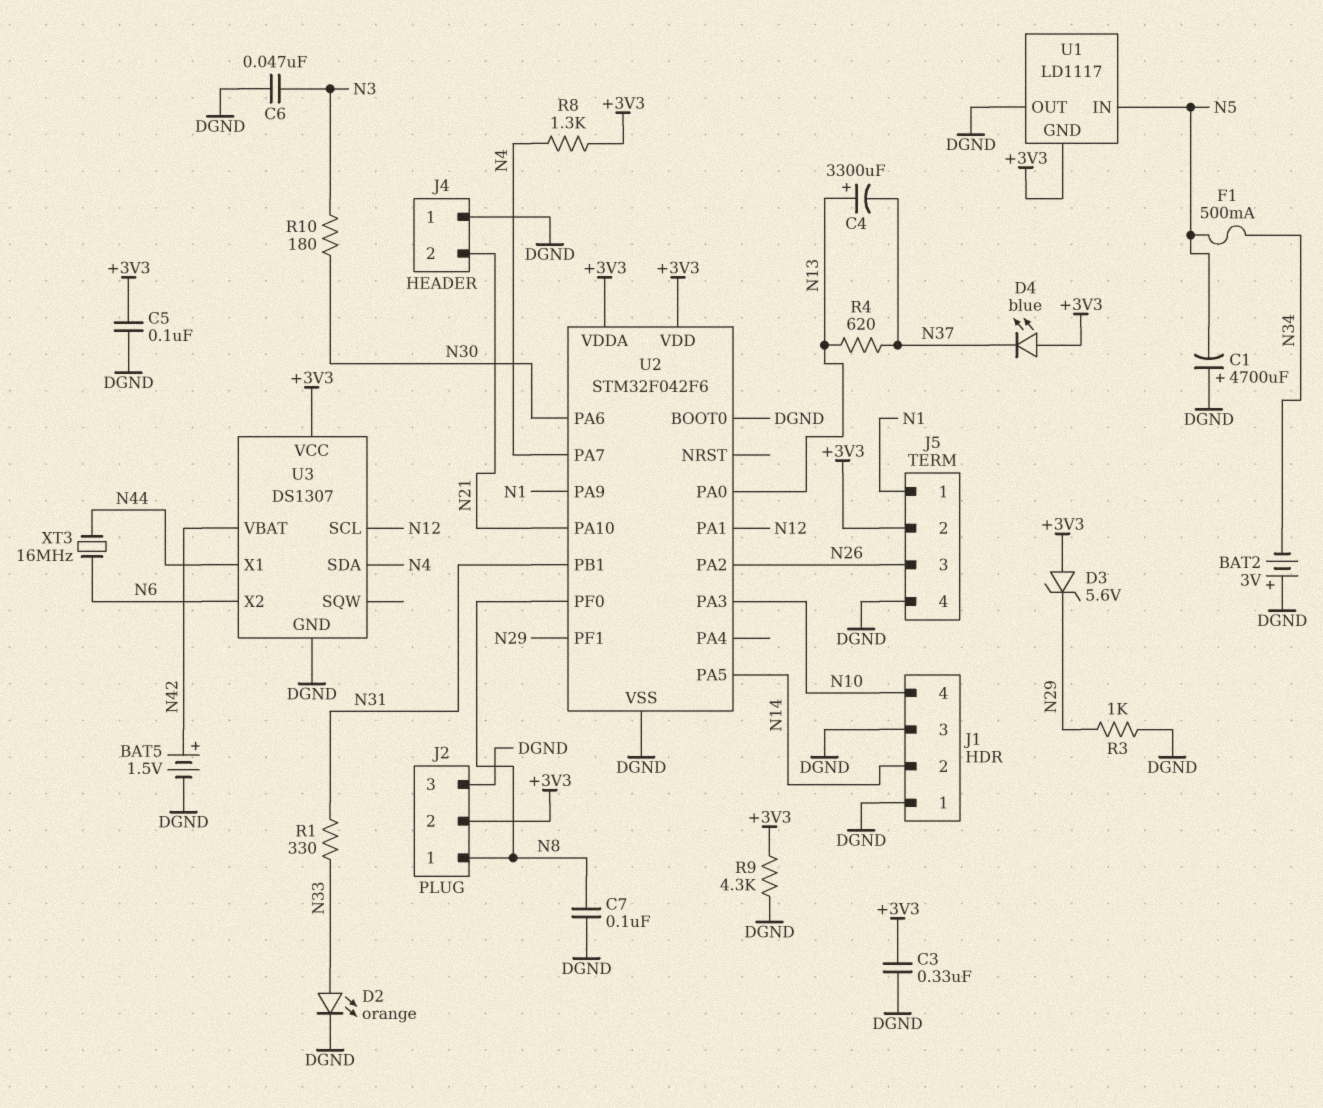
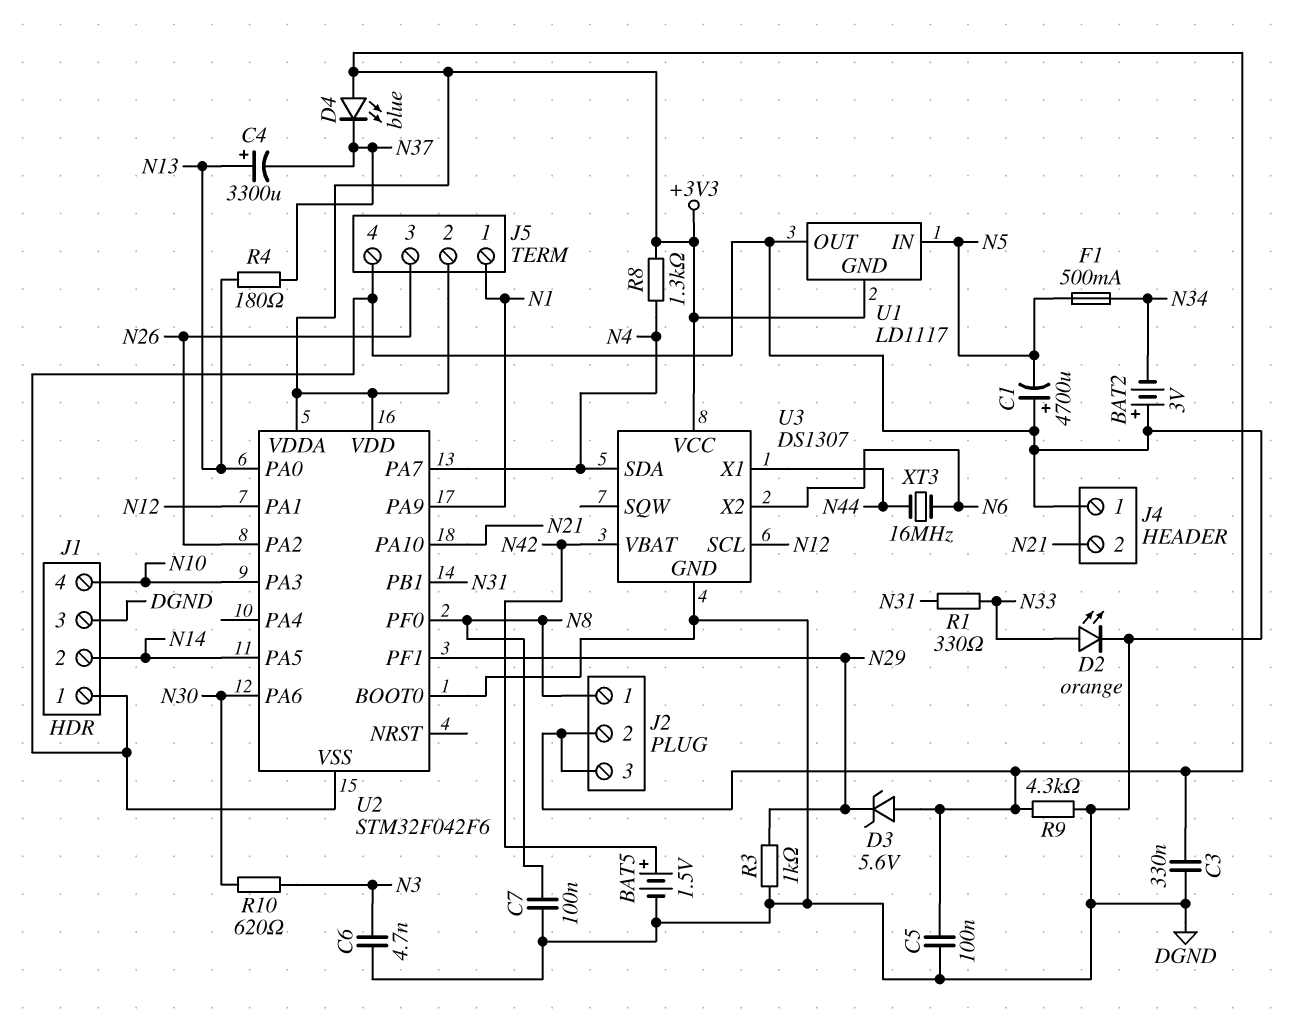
C6: 47nF (DGND, N3) -> 4.7nF (DGND, N3)
J2 pin 3: DGND -> +3V3
R4: 620 (N13, N37) -> 180 (N13, N37)
R10: 180 (N3, N30) -> 620 (N3, N30)

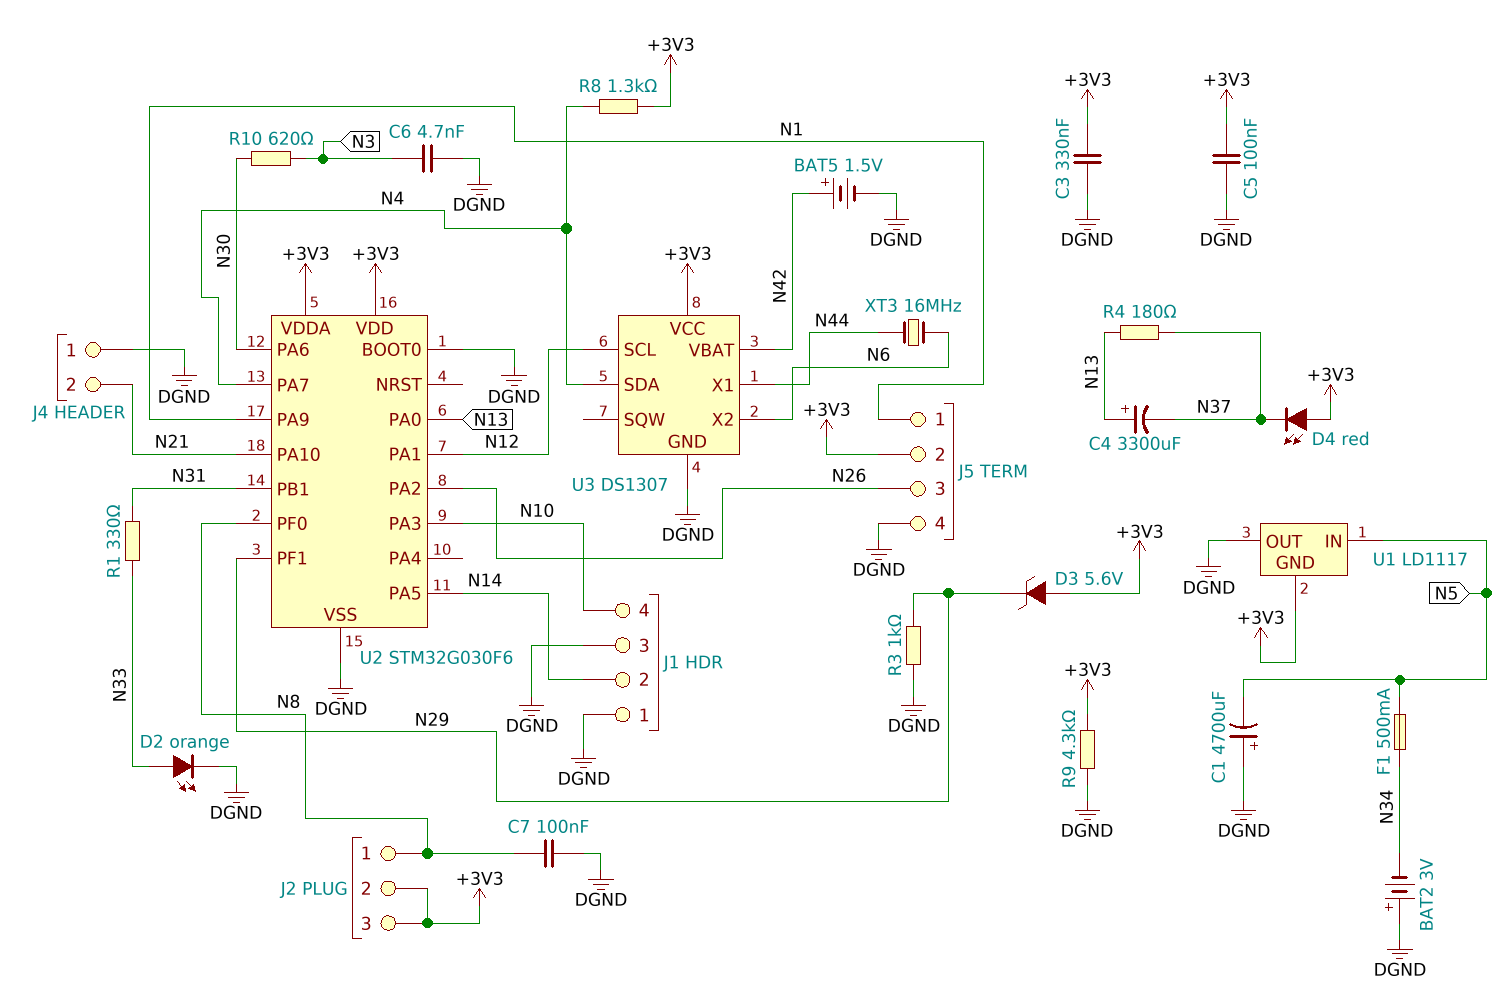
D4: LED blue (A +3V3, K N37) -> LED red (A +3V3, K N37)
U2: STM32F042F6 -> STM32G030F6

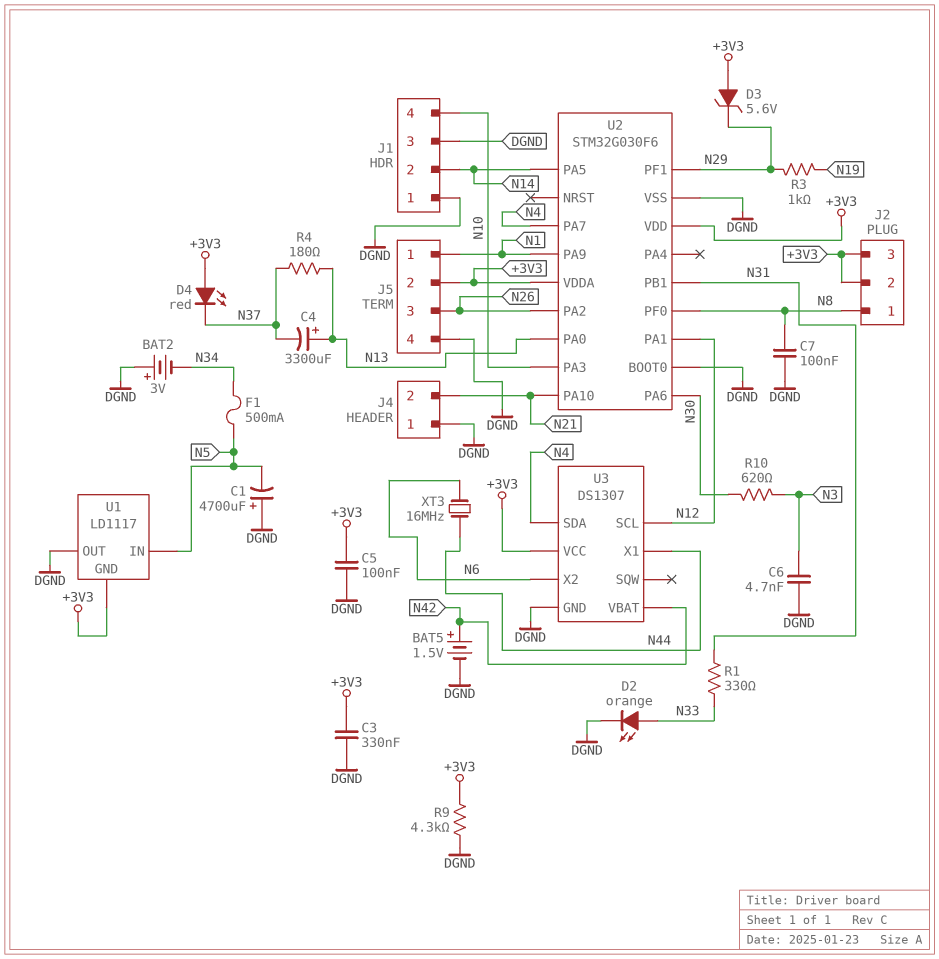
R3: 1k (DGND, N29) -> 1k (N19, N29)
R8: 1.3k (+3V3, N4) -> none

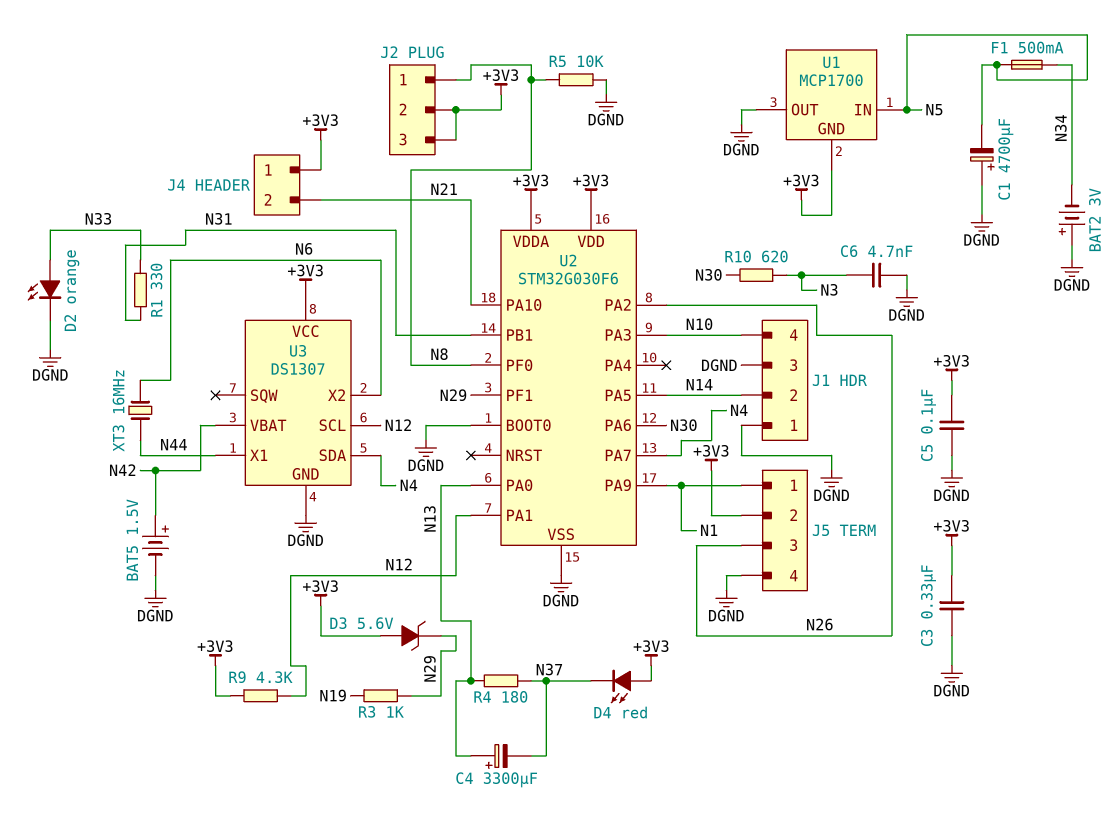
C7: 100nF (DGND, N8) -> none
J4 pin 1: DGND -> +3V3
R5: none -> 10k (DGND, N8)
R9: 4.3k (+3V3, DGND) -> 4.3k (+3V3, N12)
U1: LD1117 -> MCP1700

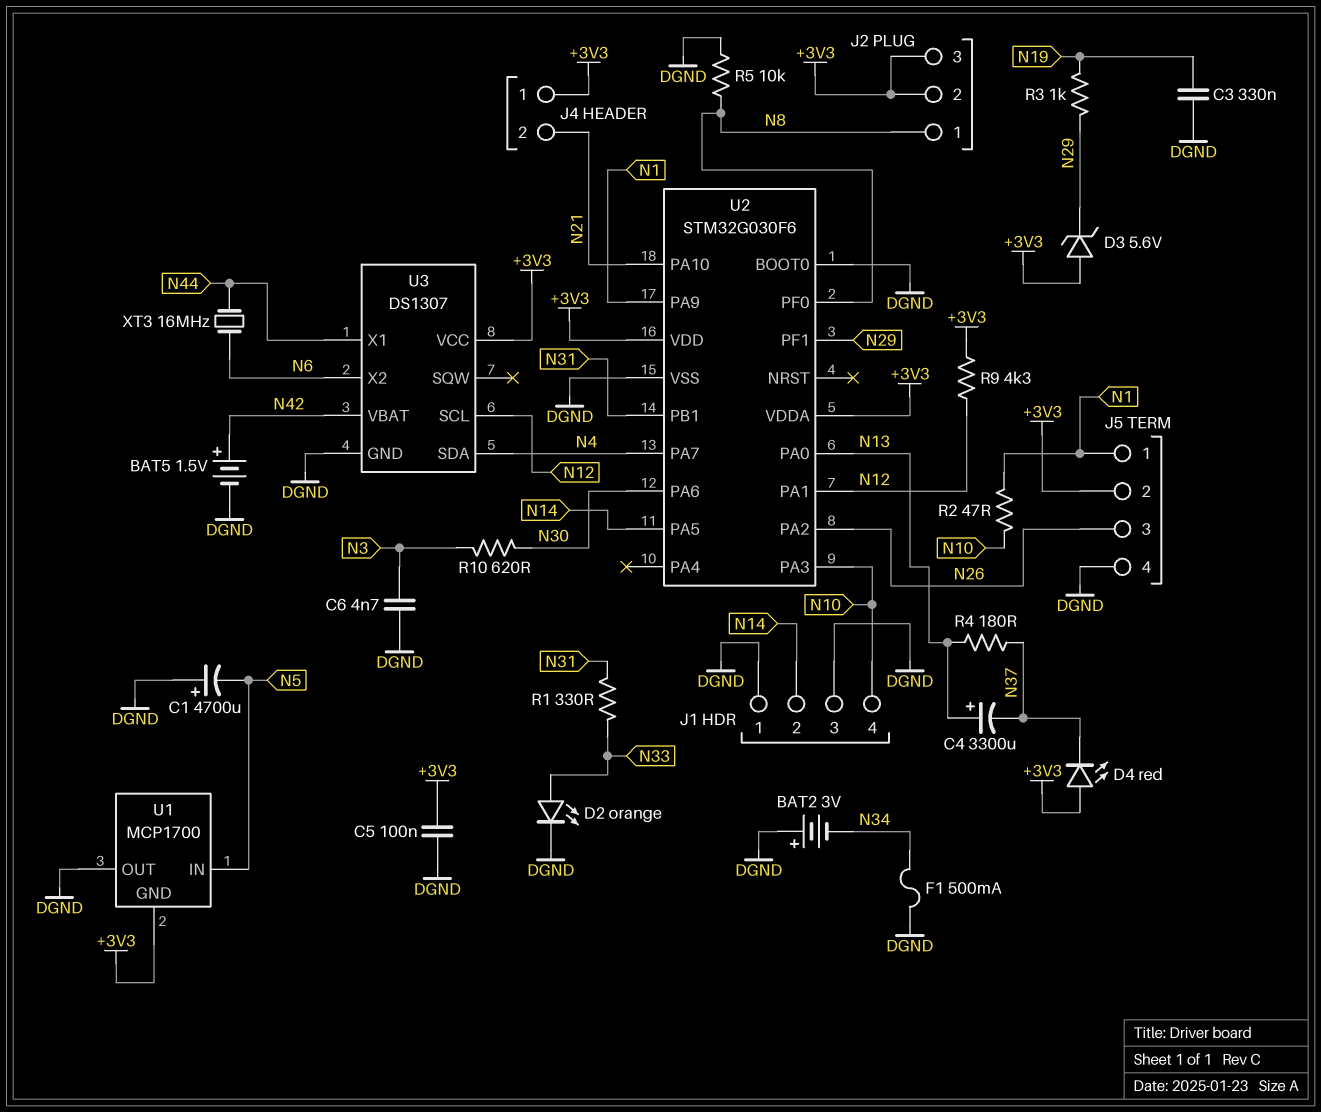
C3: 330nF (+3V3, DGND) -> 330nF (DGND, N19)
F1: 500mA (N5, N34) -> 500mA (DGND, N34)
R2: none -> 47 (N1, N10)

